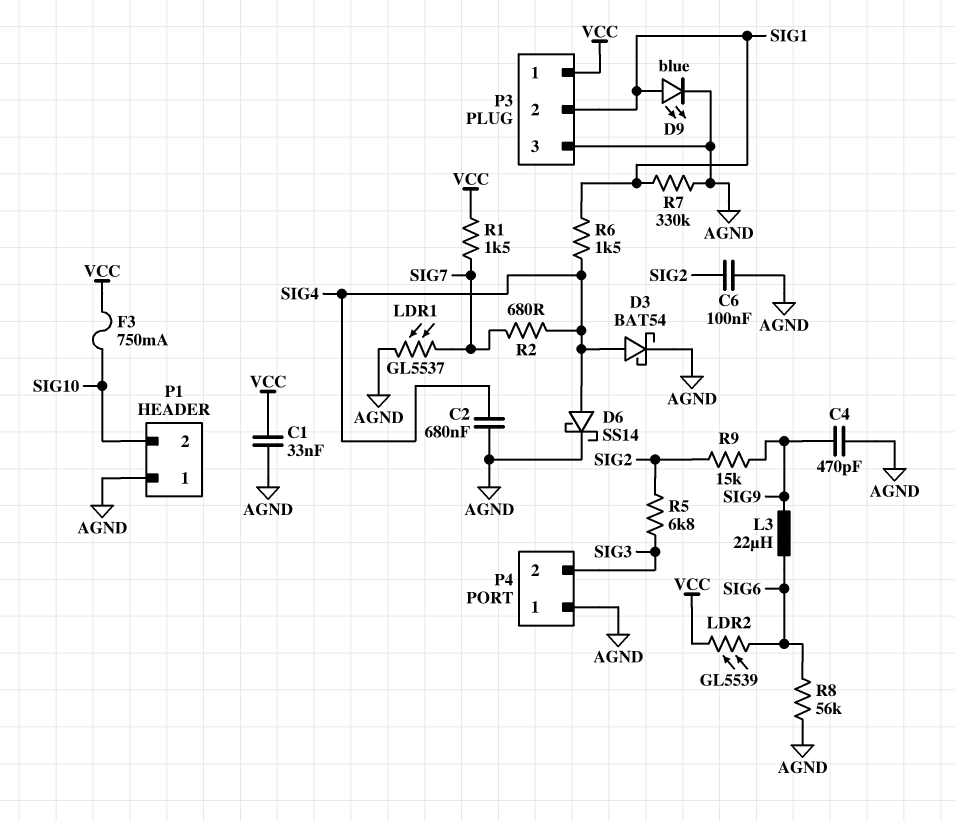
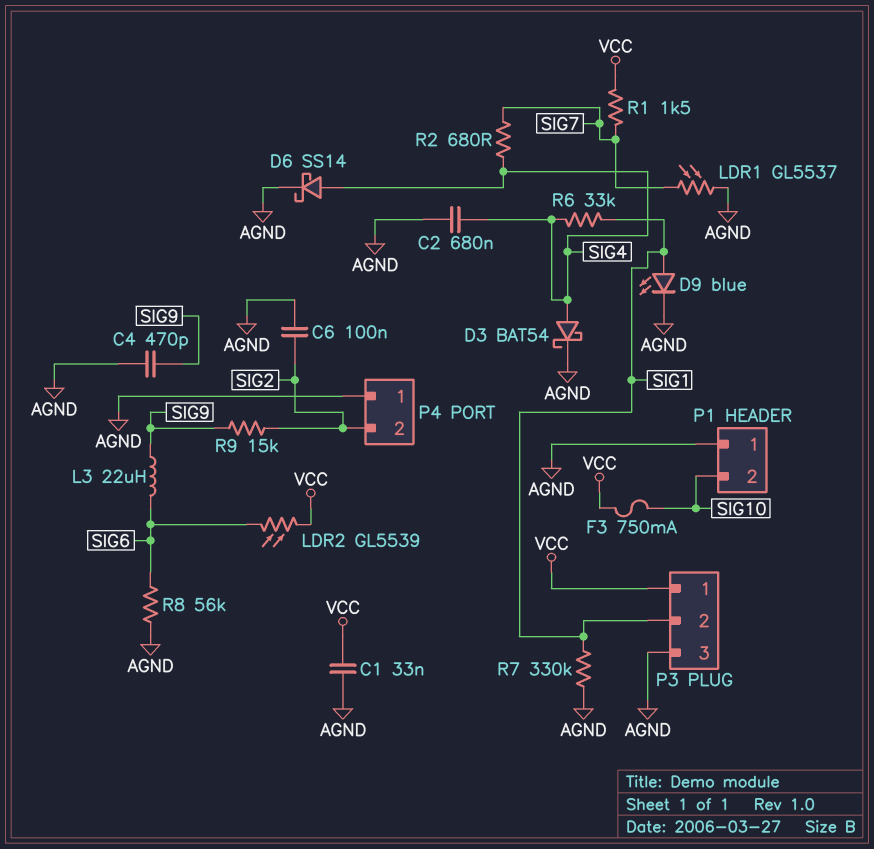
P4 pin 2: SIG3 -> SIG2
R5: 6.8k (SIG2, SIG3) -> none
R6: 1.5k (SIG1, SIG4) -> 33k (SIG1, SIG4)

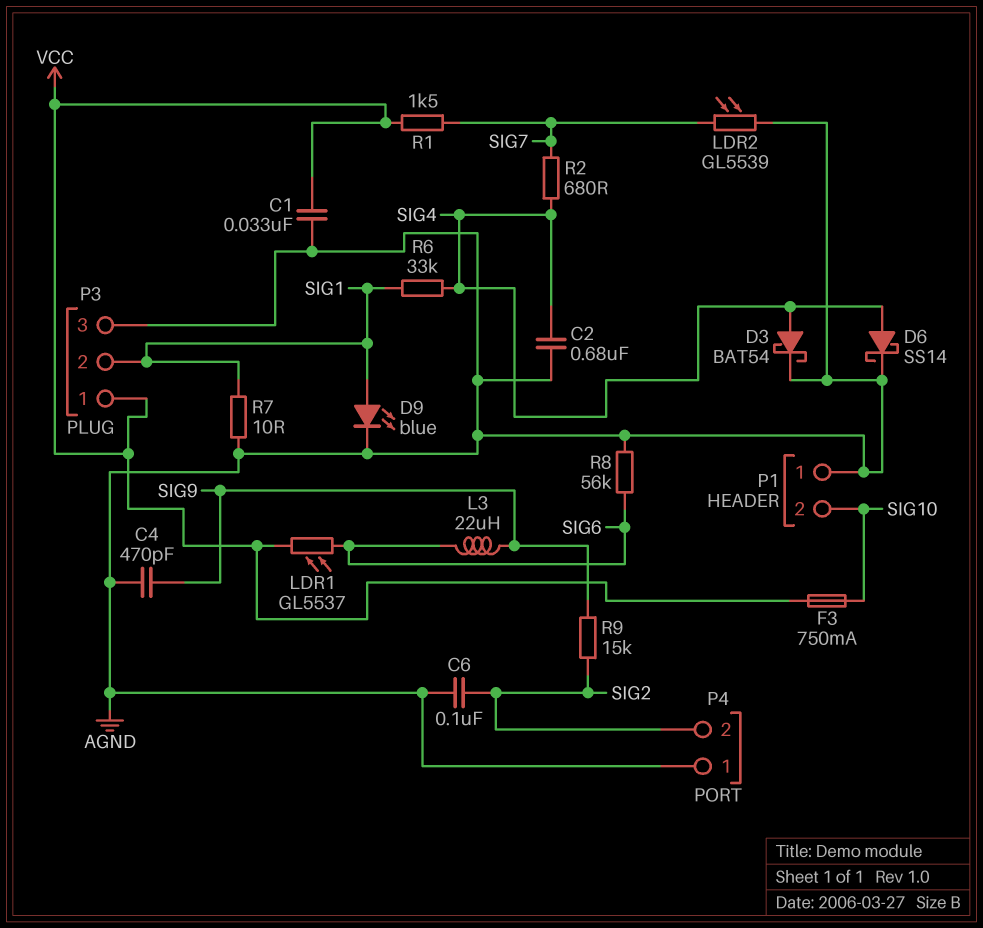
LDR1: GL5537 (AGND, SIG7) -> GL5537 (SIG6, VCC)
LDR2: GL5539 (SIG6, VCC) -> GL5539 (AGND, SIG7)
R7: 330k (AGND, SIG1) -> 10 (AGND, SIG1)

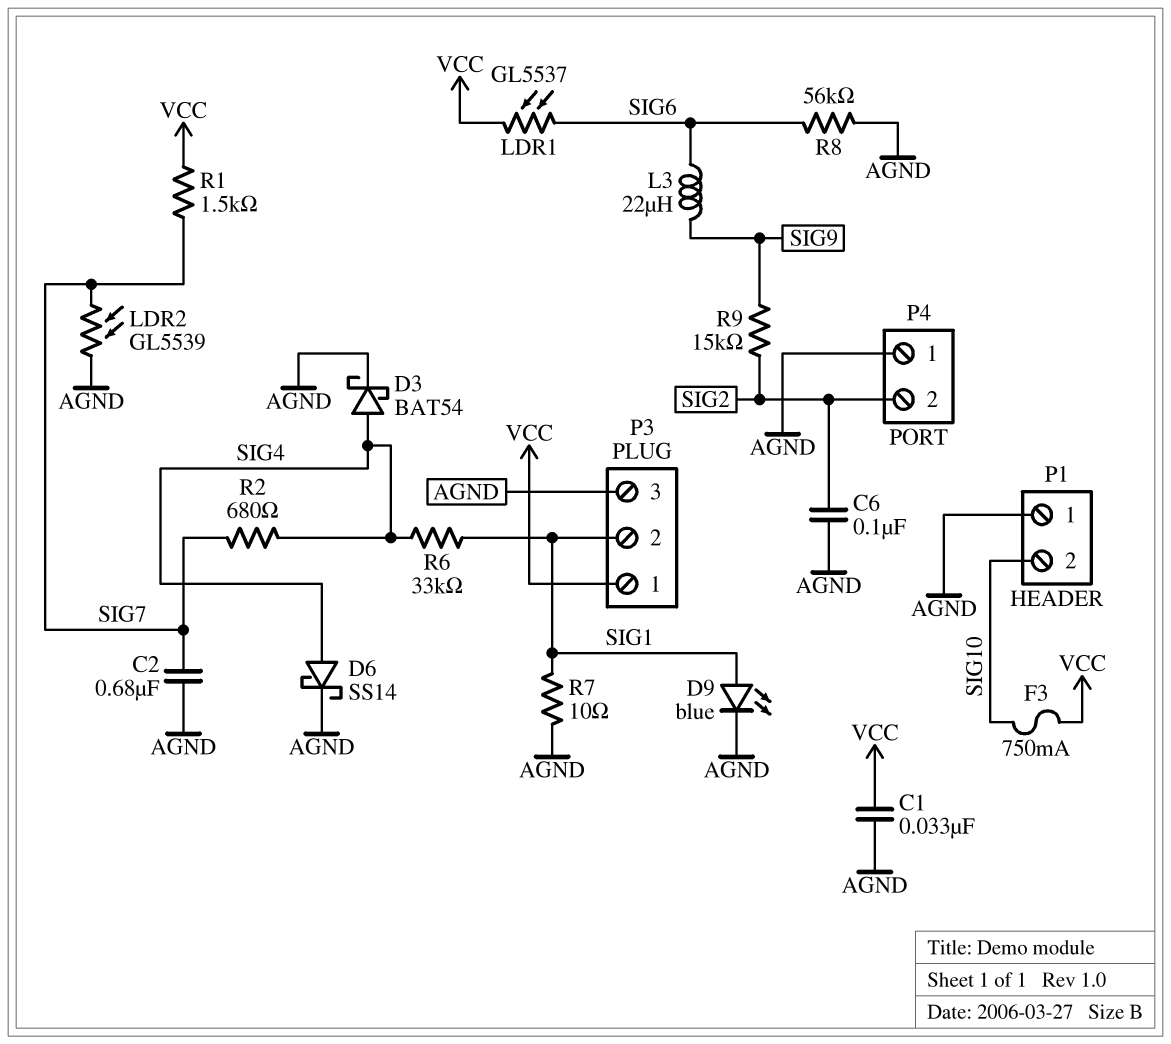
C2: 680nF (AGND, SIG4) -> 680nF (AGND, SIG7)
C4: 470pF (AGND, SIG9) -> none

